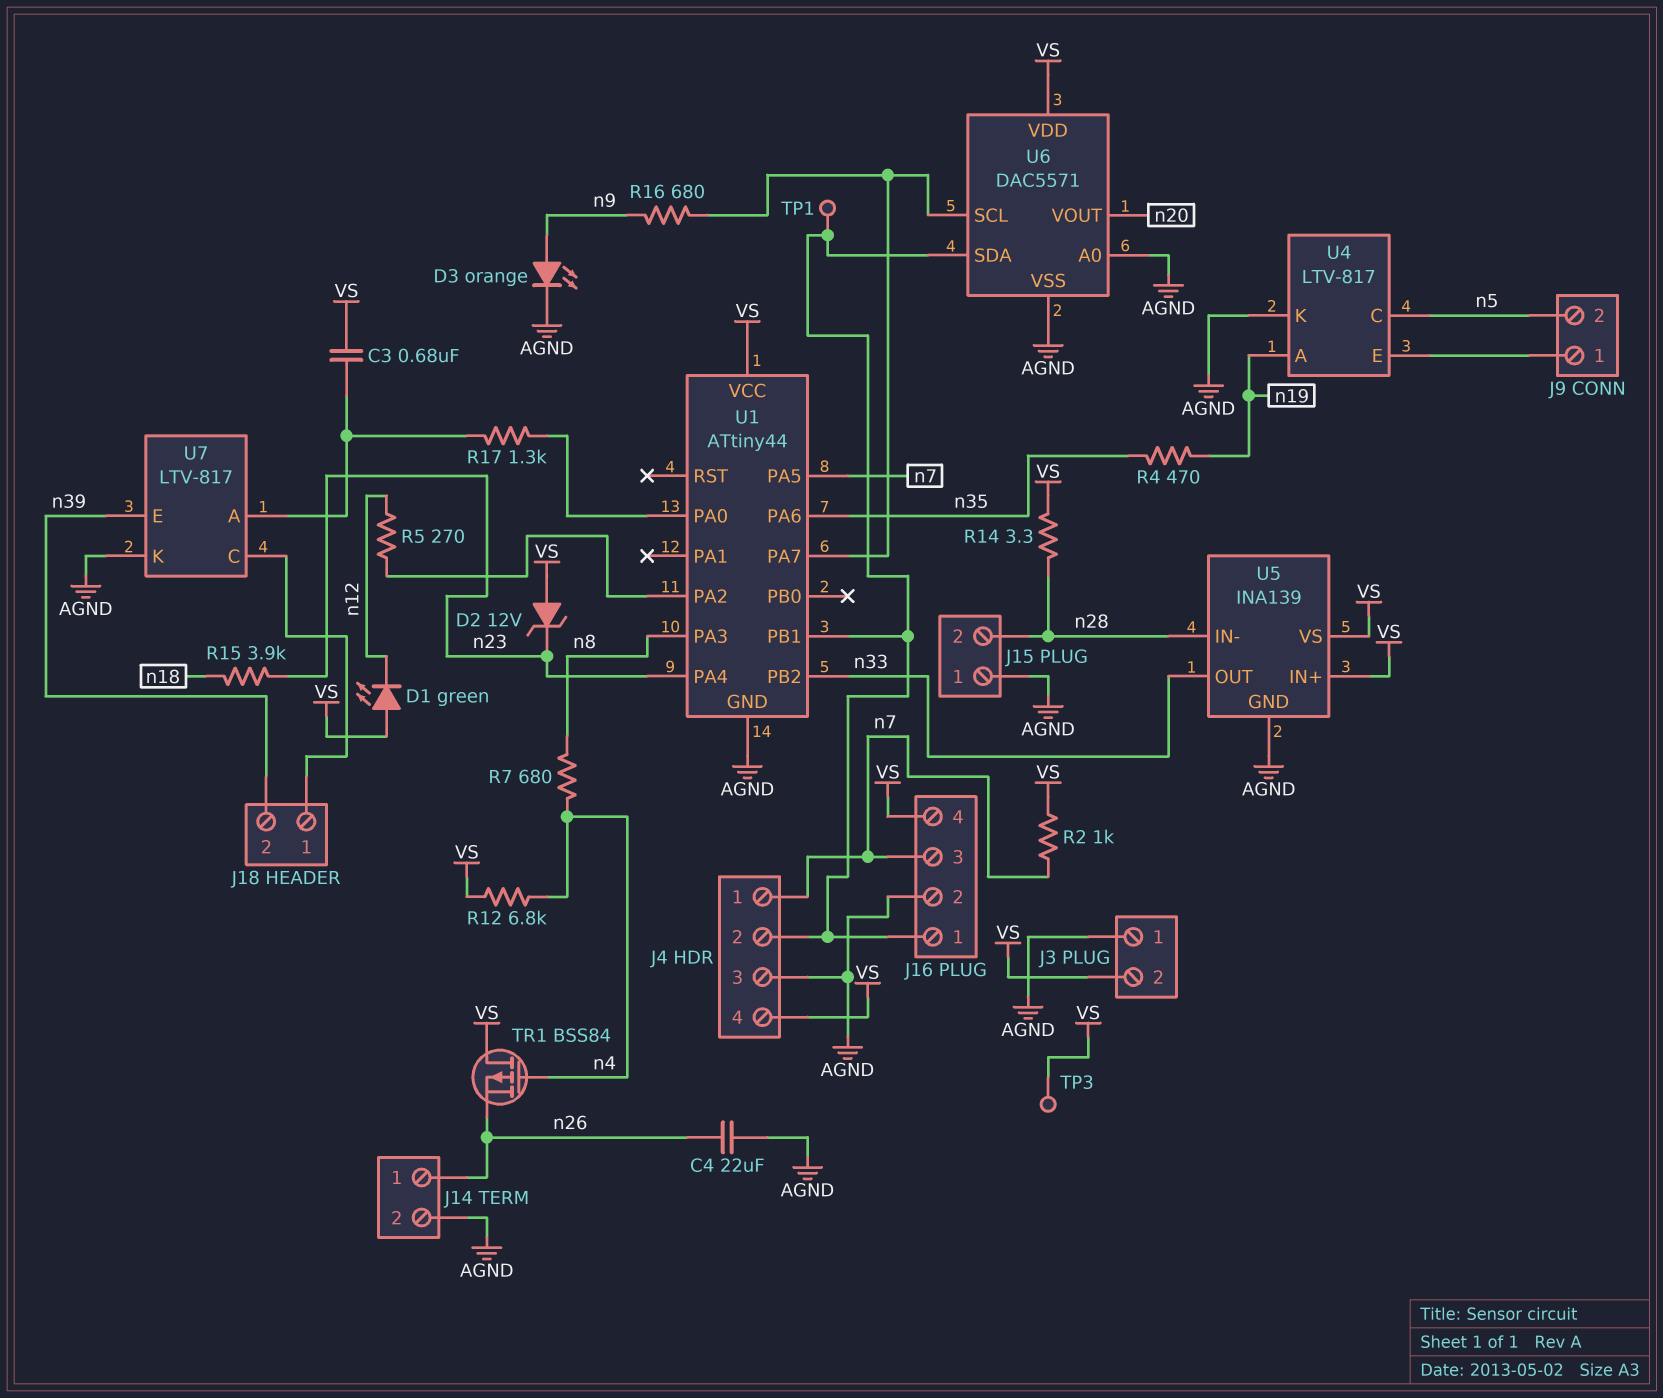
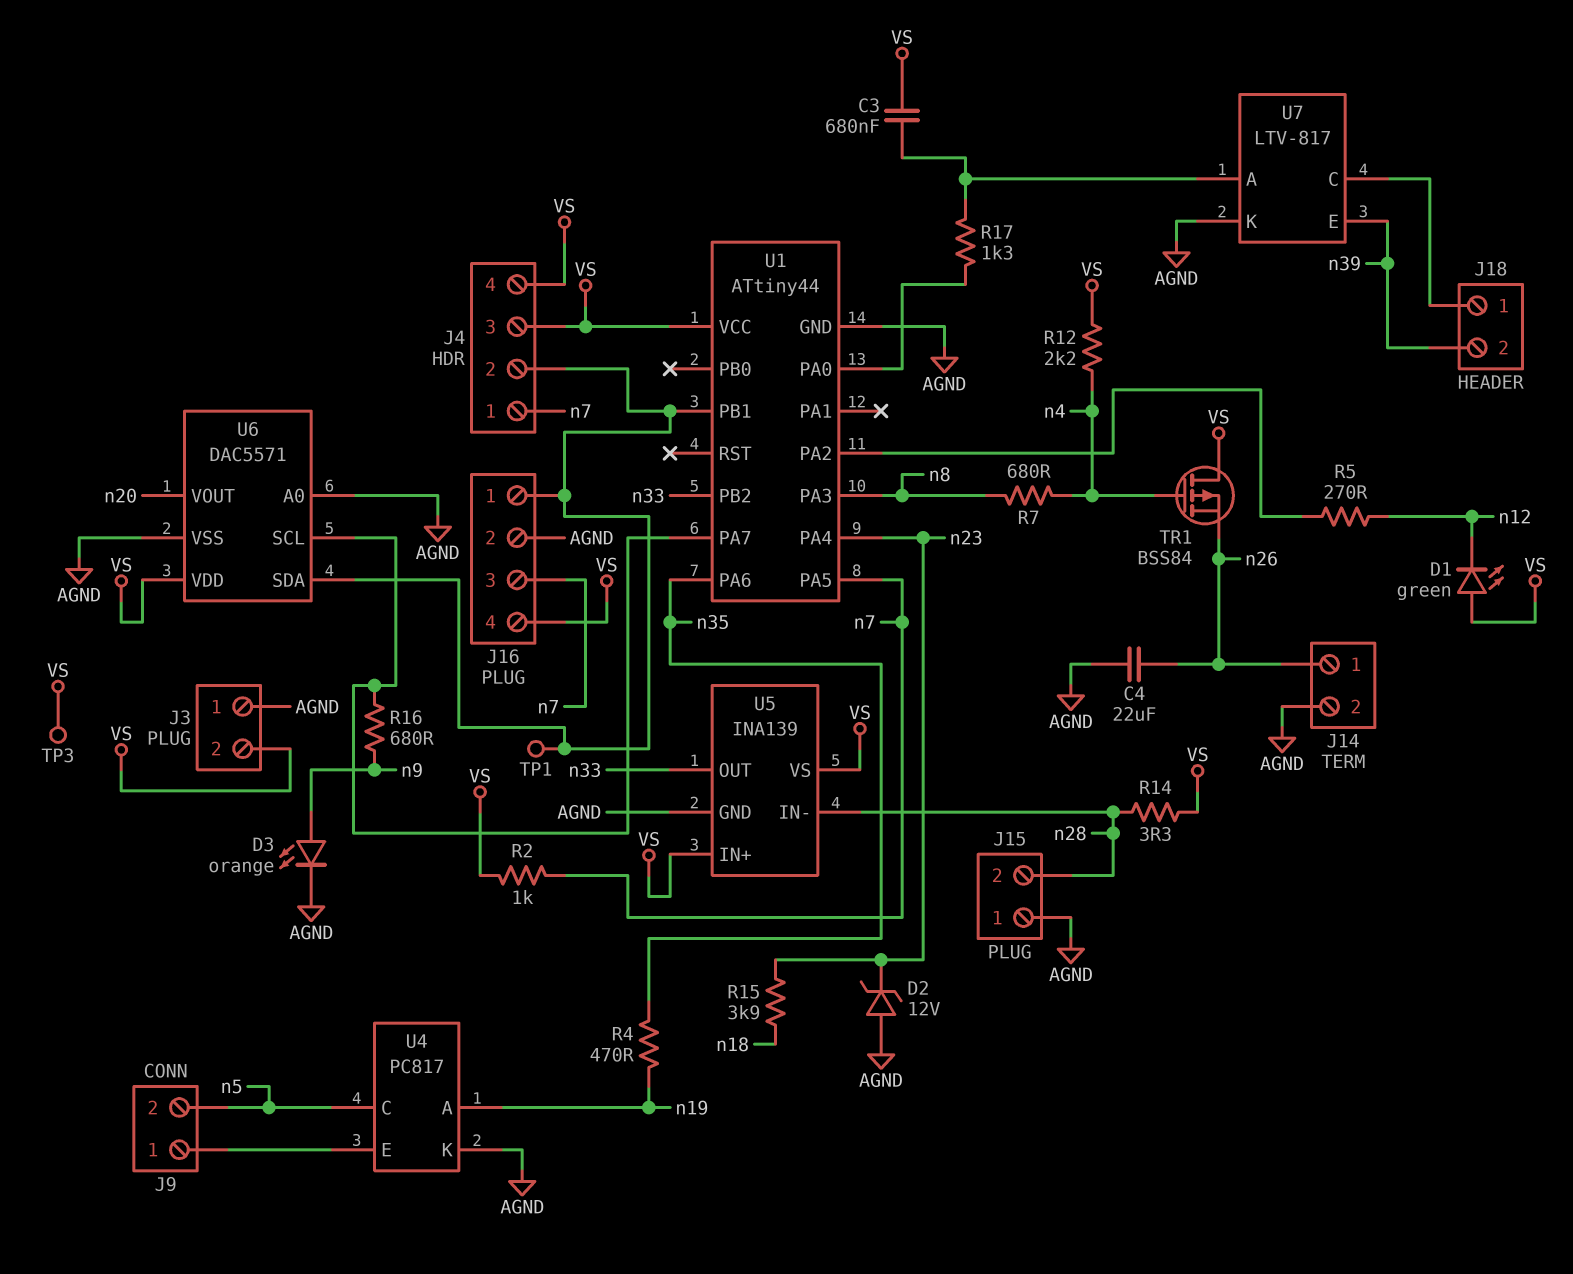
D2: zener 12V (A VS, K n23) -> zener 12V (A AGND, K n23)
J4 pin 3: AGND -> VS
R12: 6.8k (VS, n4) -> 2.2k (VS, n4)
U4: LTV-817 -> PC817

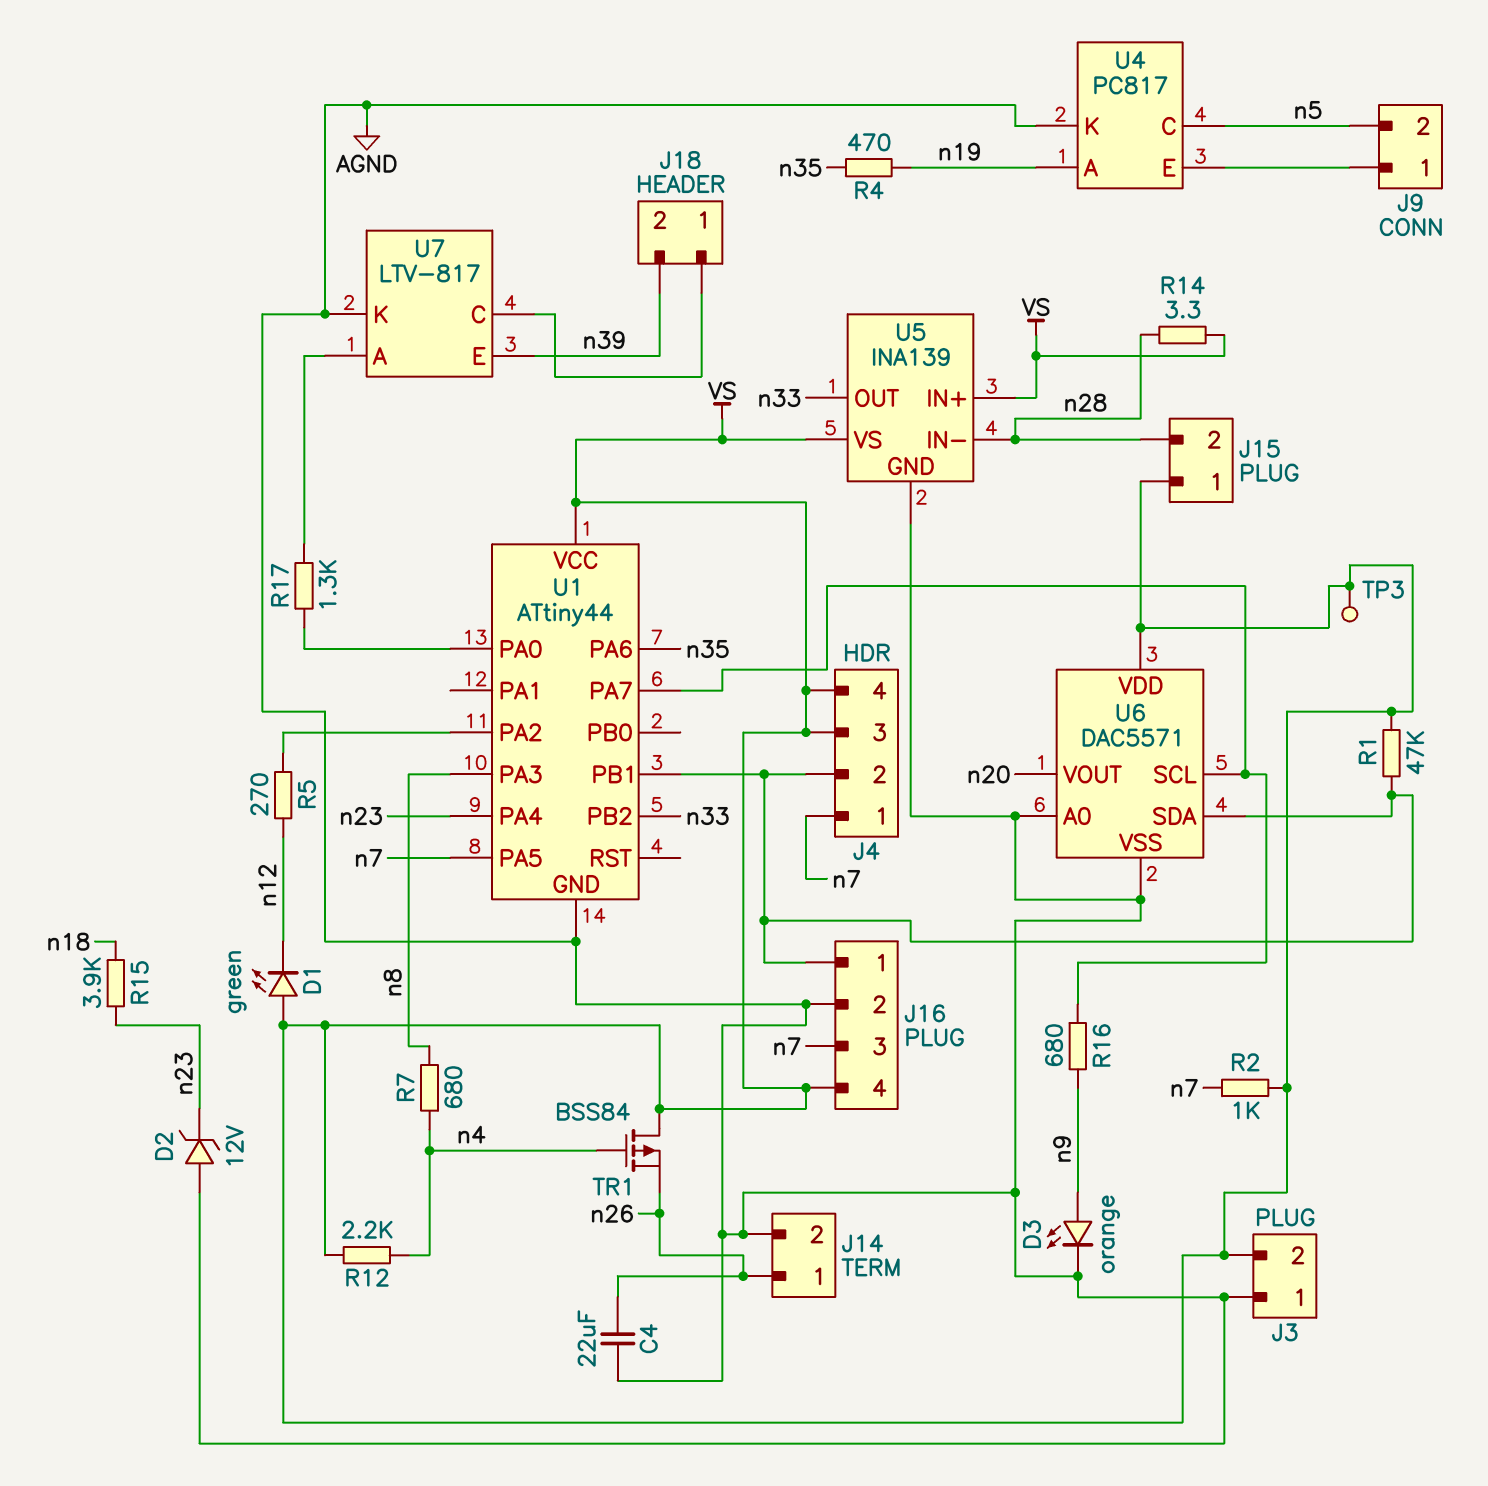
C3: 680nF (U7/A, VS) -> none
J15 pin 1: AGND -> VS
R1: none -> 47k (J4/2, VS)
TP1: test point (J4/2) -> none

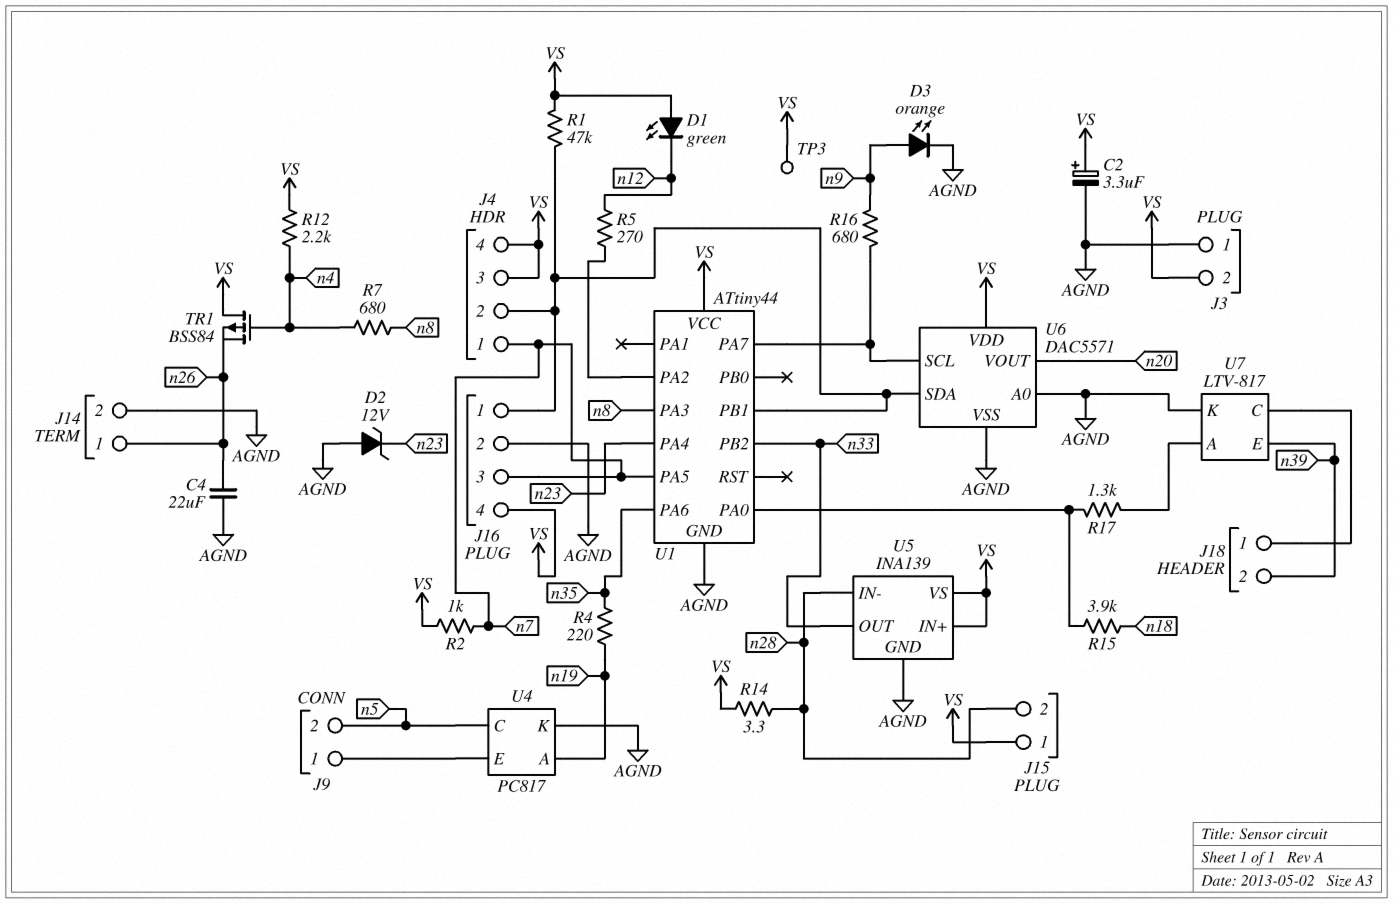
C2: none -> 3.3uF (plus VS, minus AGND)
R4: 470 (n19, n35) -> 220 (n19, n35)
R15: 3.9k (n18, n23) -> 3.9k (U1/PA0, n18)

